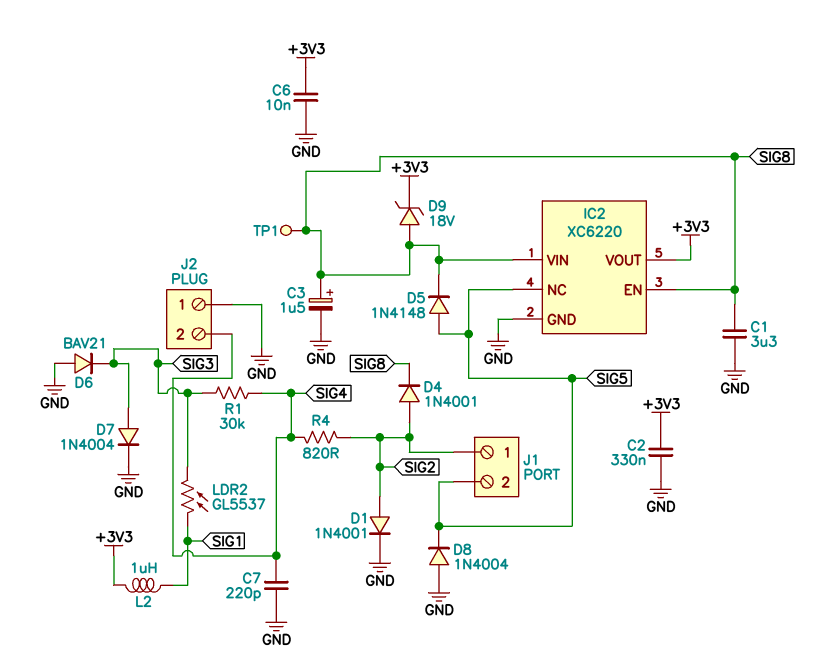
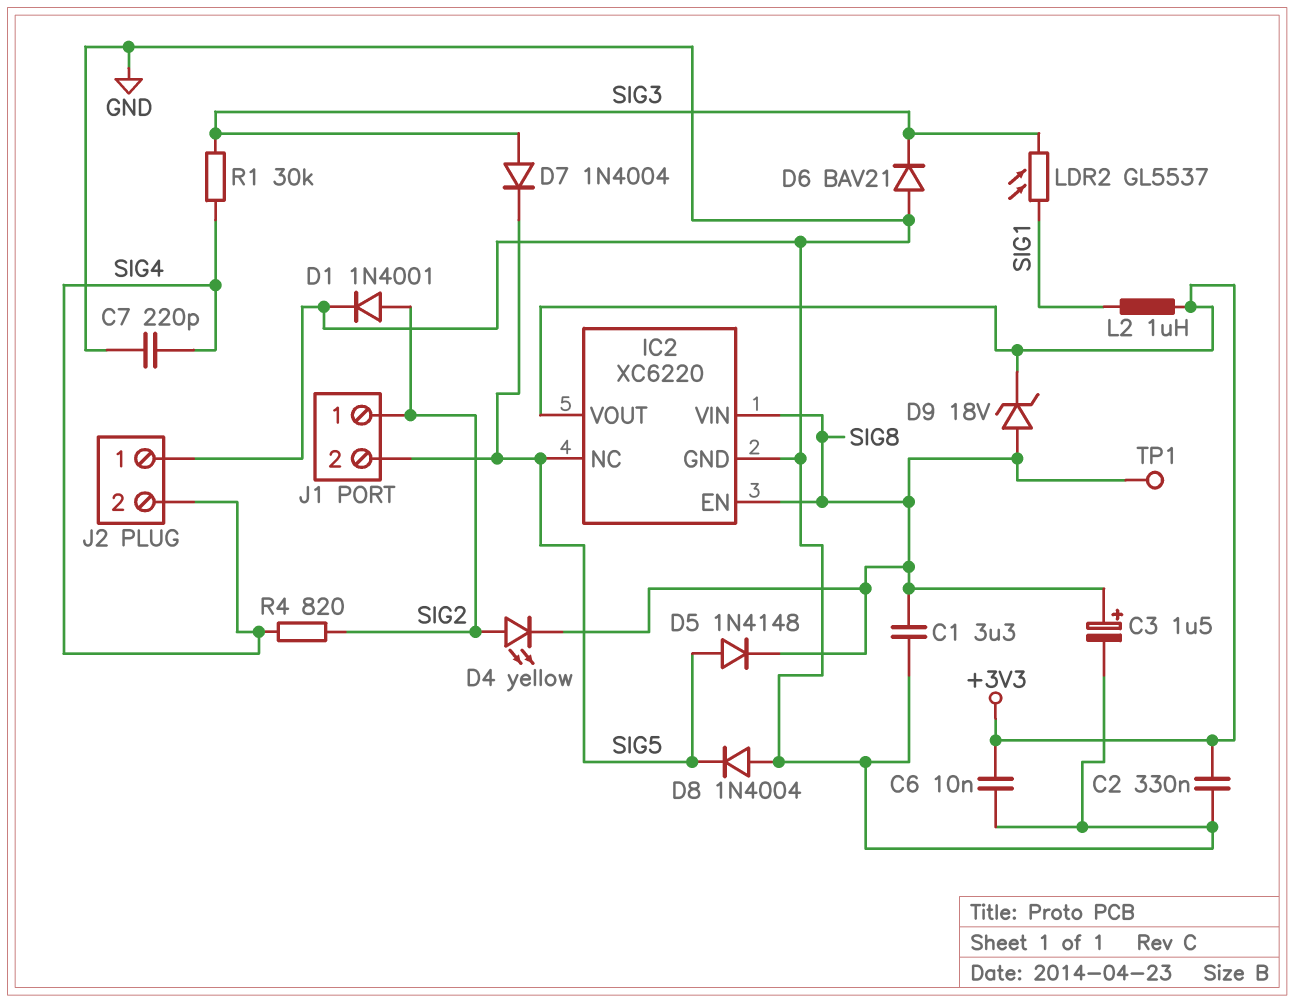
D4: diode 1N4001 (A SIG2, K SIG8) -> LED yellow (A SIG2, K SIG8)
D7: diode 1N4004 (A SIG3, K GND) -> diode 1N4004 (A SIG3, K SIG5)

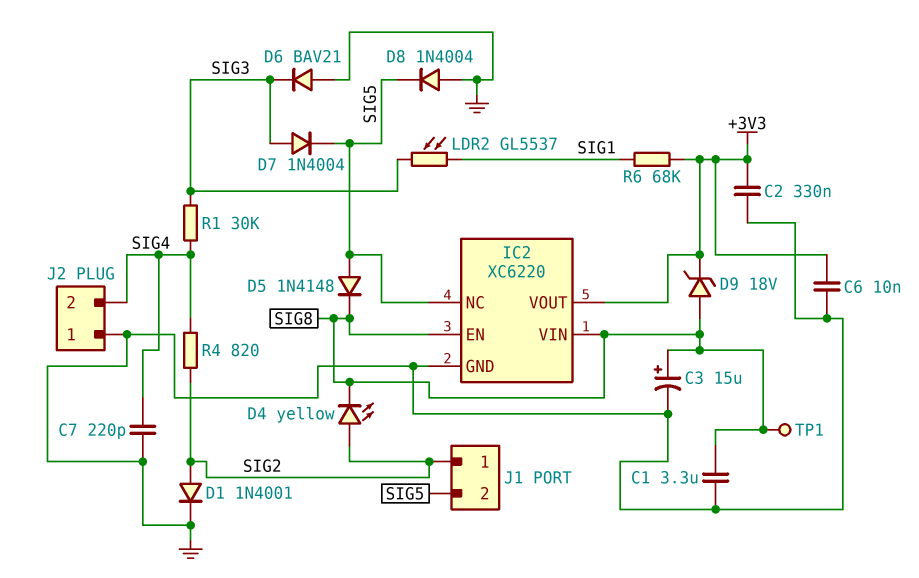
C3: 1.5uF (plus SIG8, minus GND) -> 15uF (plus SIG8, minus GND)
L2: 1uH (+3V3, SIG1) -> none
R6: none -> 68k (+3V3, SIG1)

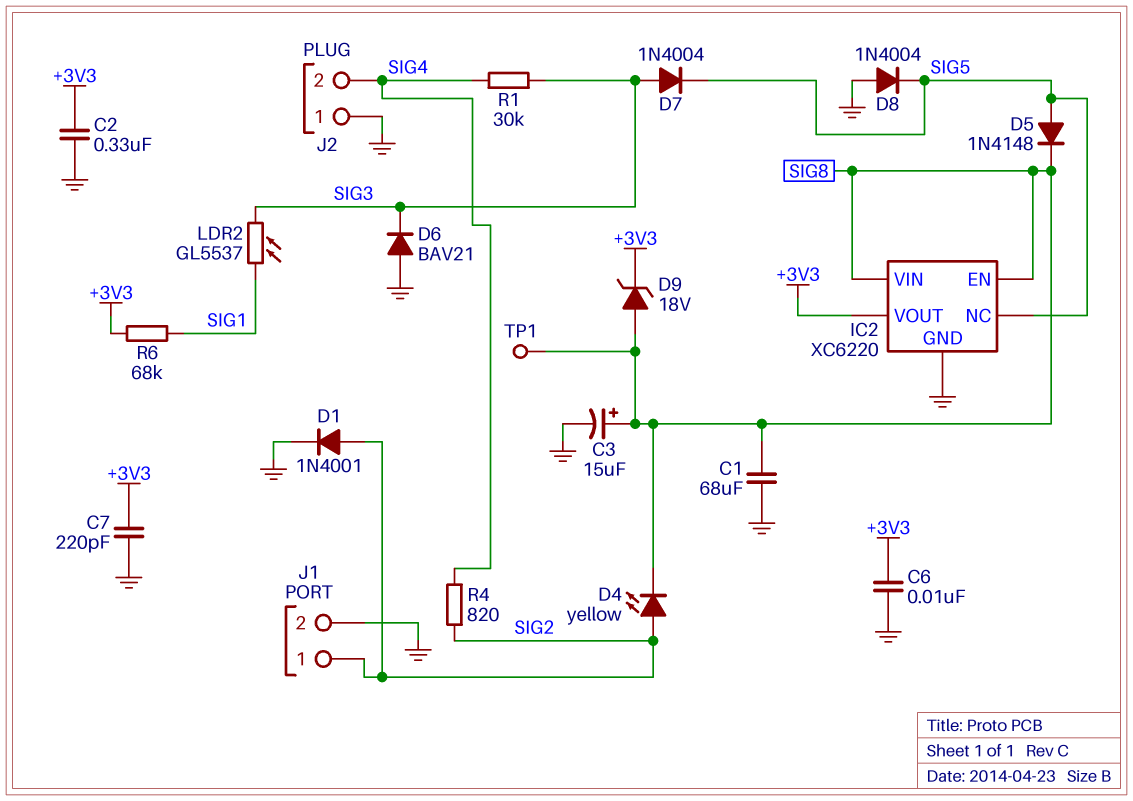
C1: 3.3uF (GND, SIG8) -> 68uF (GND, SIG8)
C7: 220pF (GND, SIG4) -> 220pF (+3V3, GND)
J1 pin 2: SIG5 -> GND

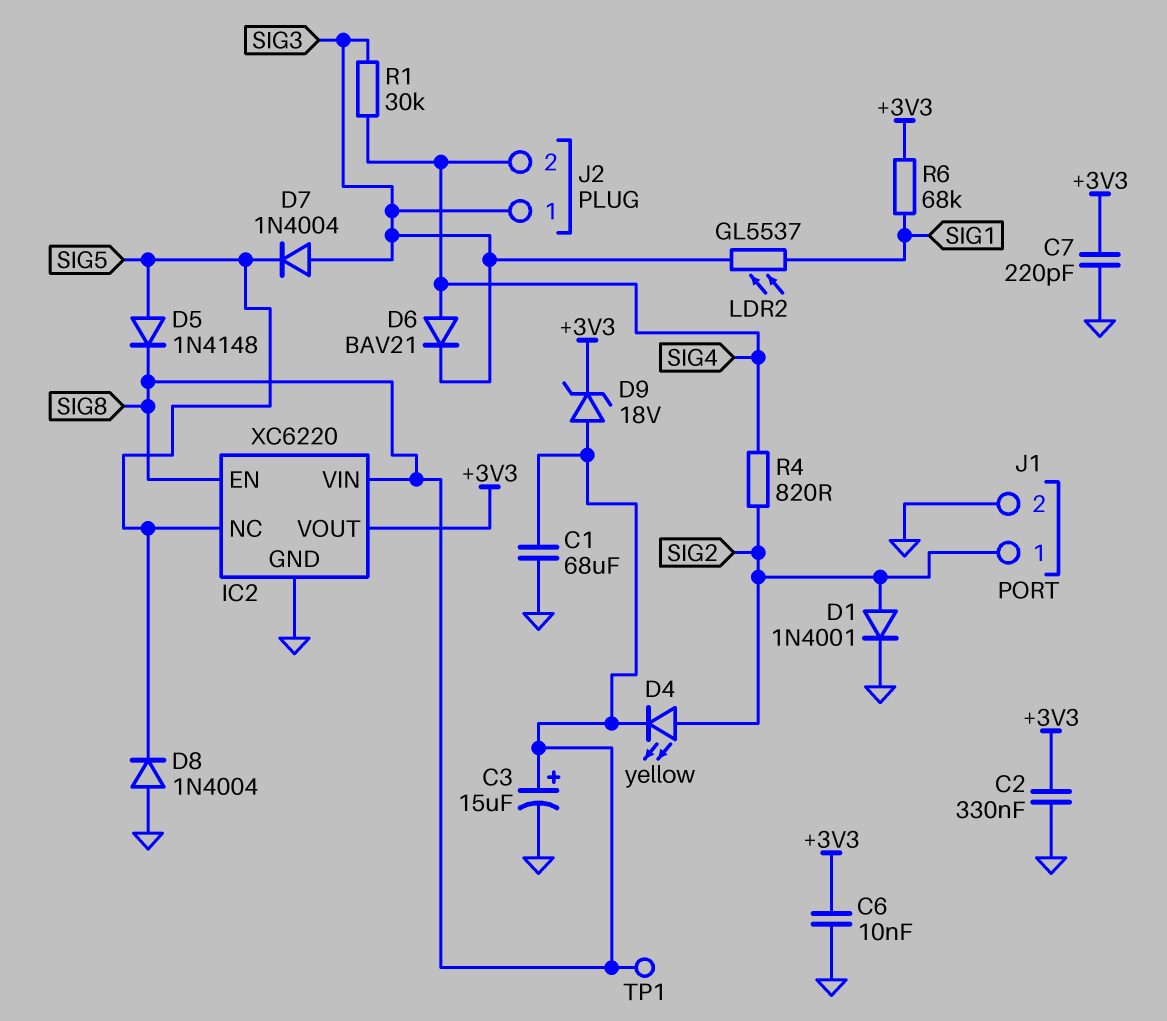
D6: diode BAV21 (A GND, K SIG3) -> diode BAV21 (A SIG4, K SIG3)
J2 pin 1: GND -> SIG3

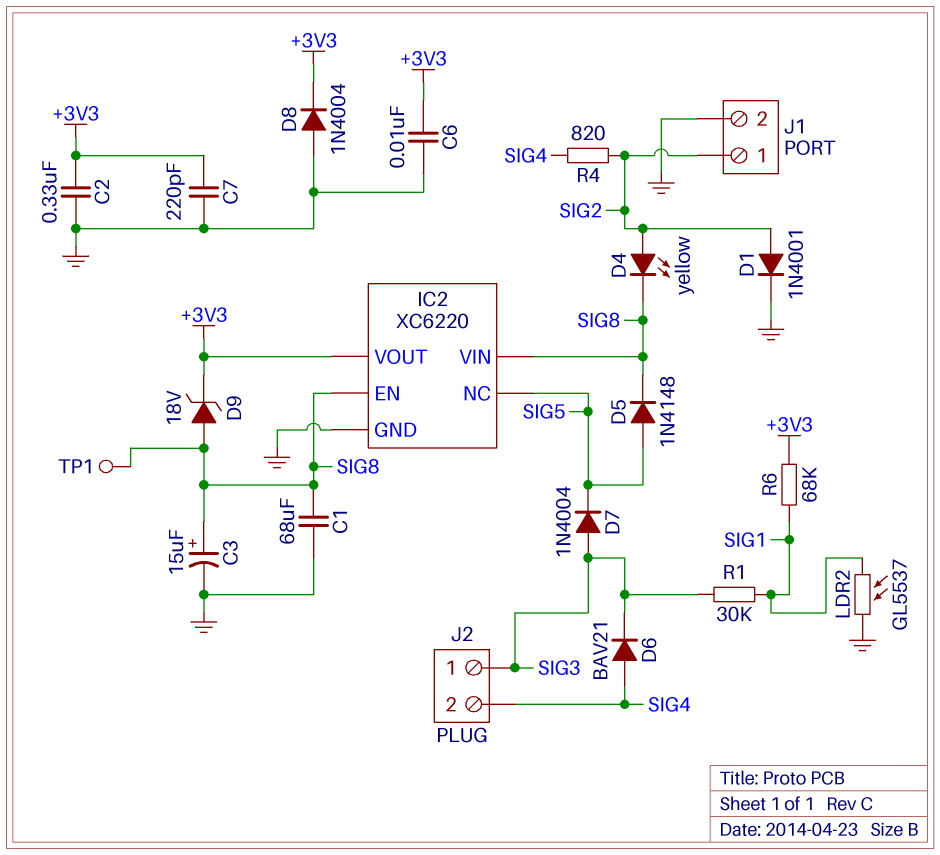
D8: diode 1N4004 (A GND, K SIG5) -> diode 1N4004 (A GND, K +3V3)
LDR2: GL5537 (SIG1, SIG3) -> GL5537 (GND, SIG1)
R1: 30k (SIG3, SIG4) -> 30k (SIG1, SIG3)

